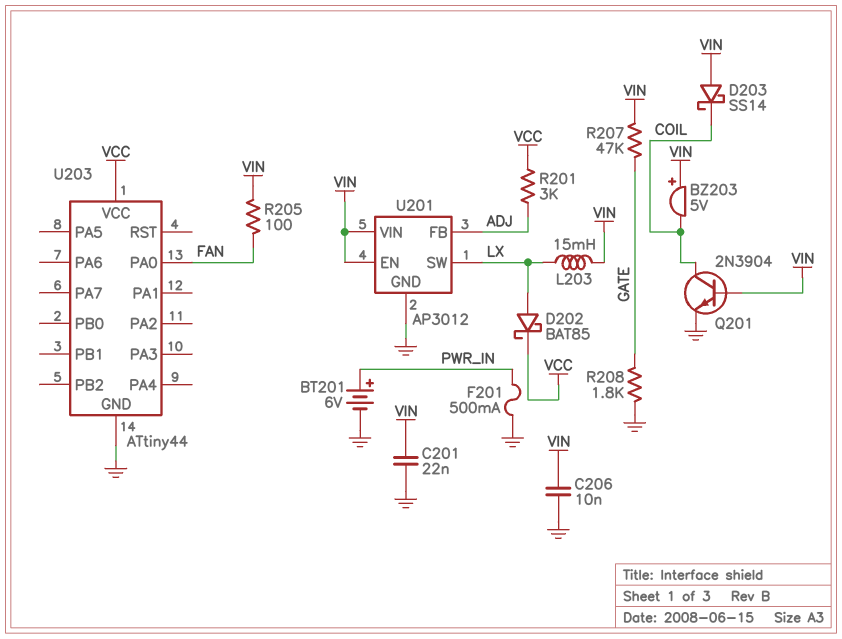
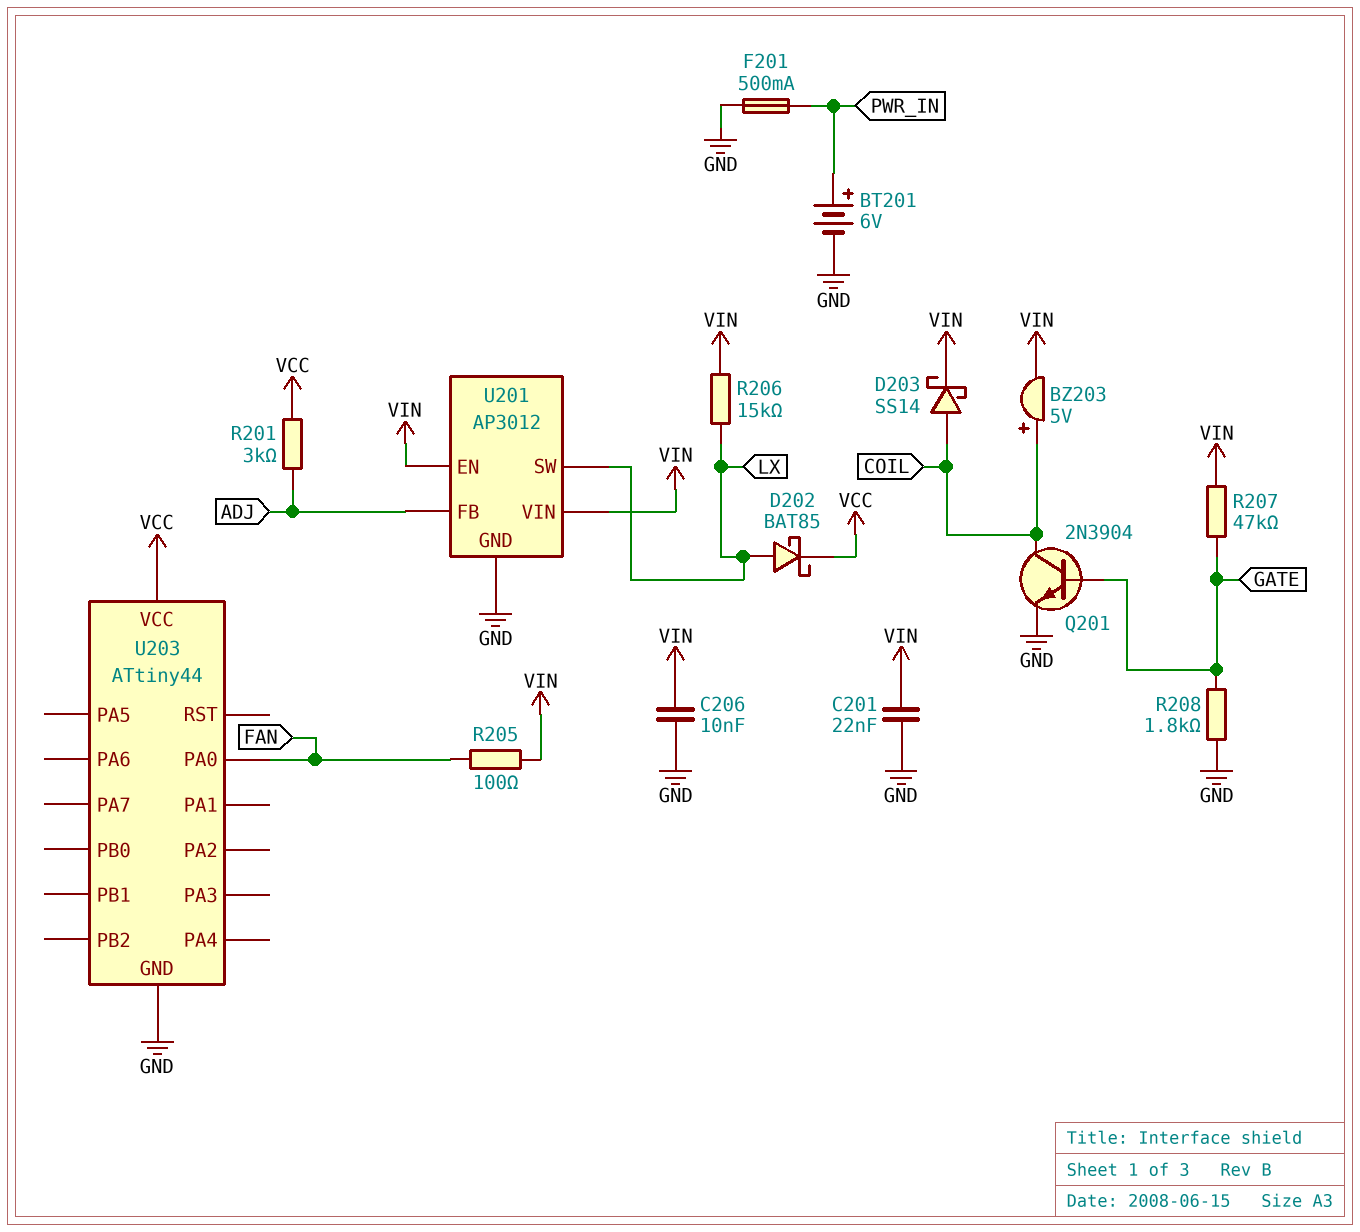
BZ203: buzzer 5V (plus VIN, minus COIL) -> buzzer 5V (plus COIL, minus VIN)
D203: schottky SS14 (A VIN, K COIL) -> schottky SS14 (A COIL, K VIN)
L203: 15mH (LX, VIN) -> none
Q201: NPN 2N3904 (B VIN, C COIL, E GND) -> NPN 2N3904 (B GATE, C COIL, E GND)
R206: none -> 15k (LX, VIN)

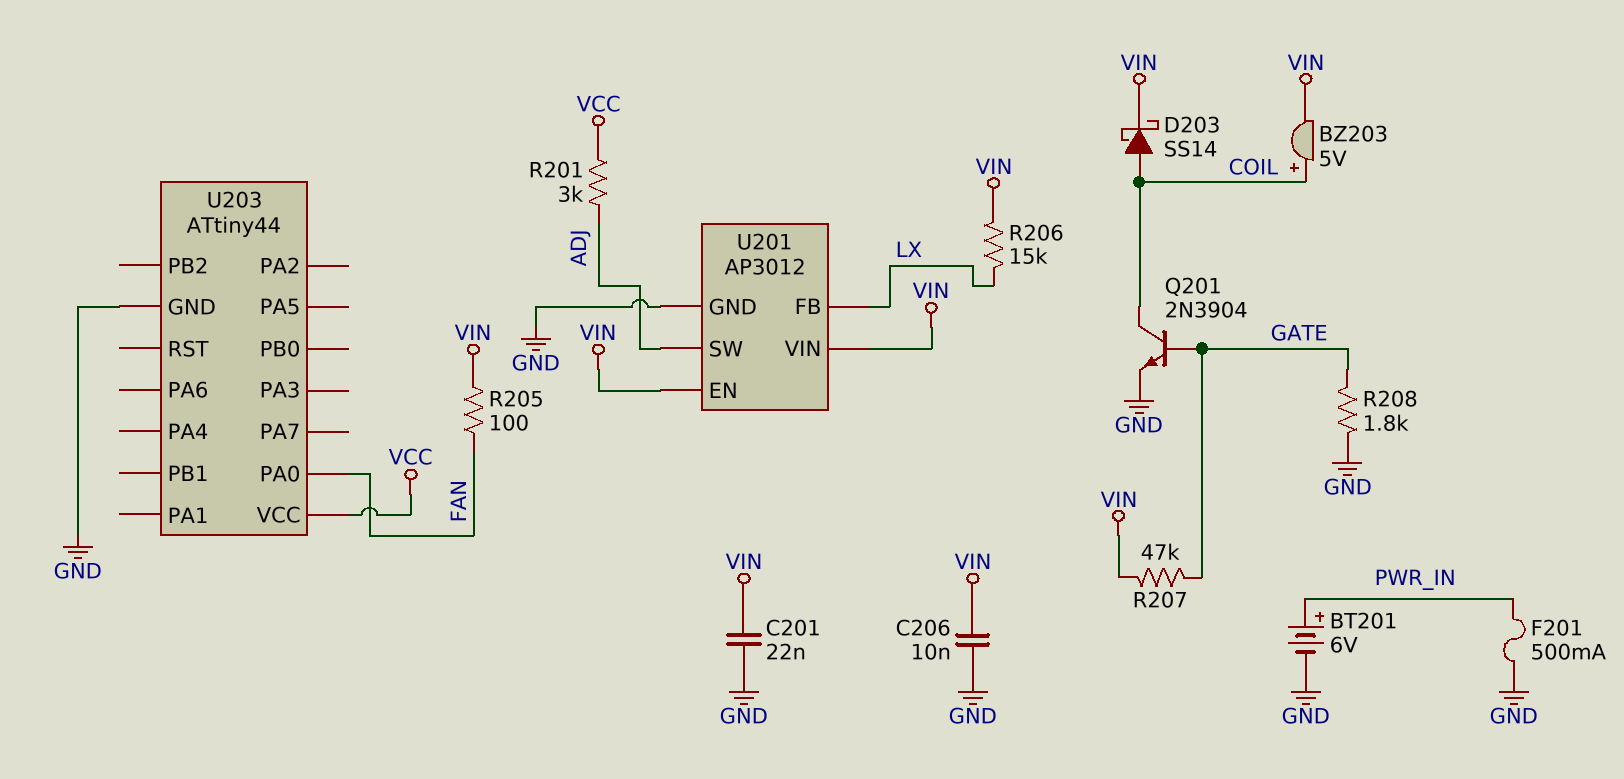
D202: schottky BAT85 (A LX, K VCC) -> none
U201 pin FB: ADJ -> LX
U201 pin SW: LX -> ADJ

